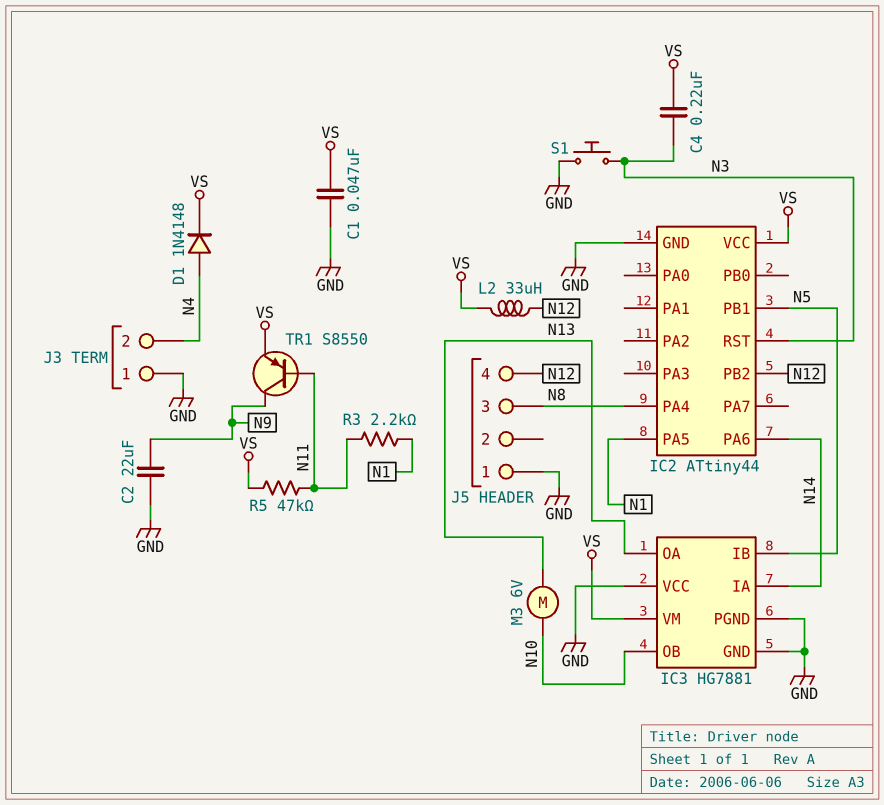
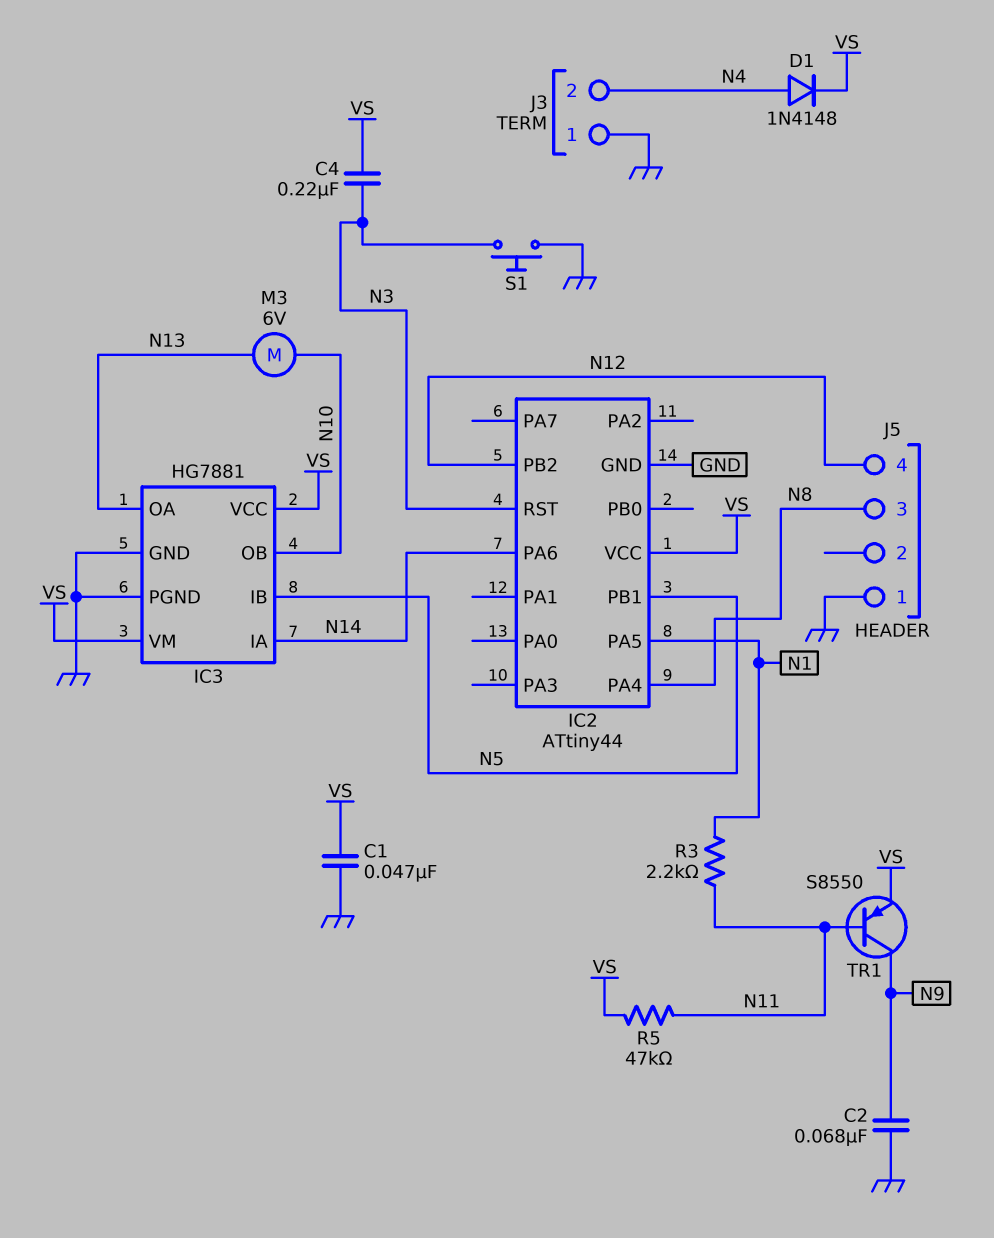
C2: 22uF (GND, N9) -> 68nF (GND, N9)
IC3 pin VCC: GND -> VS
L2: 33uH (N12, VS) -> none

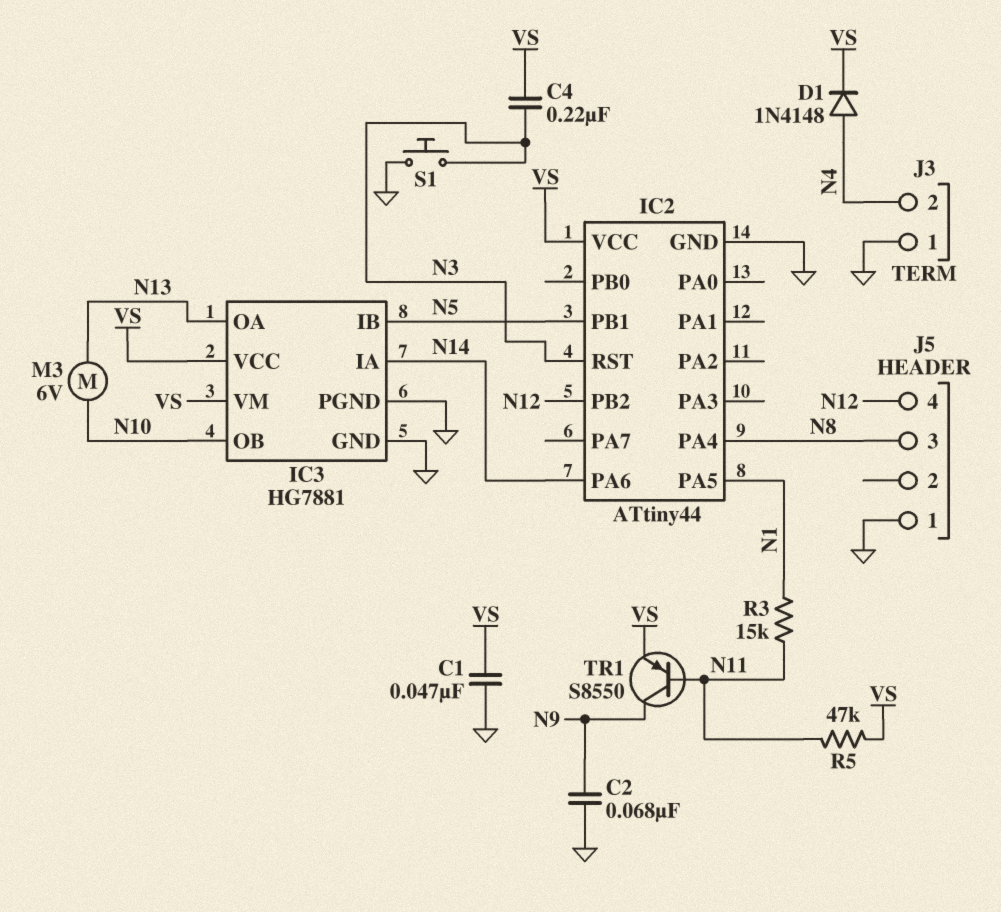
R3: 2.2k (N1, N11) -> 15k (N1, N11)

